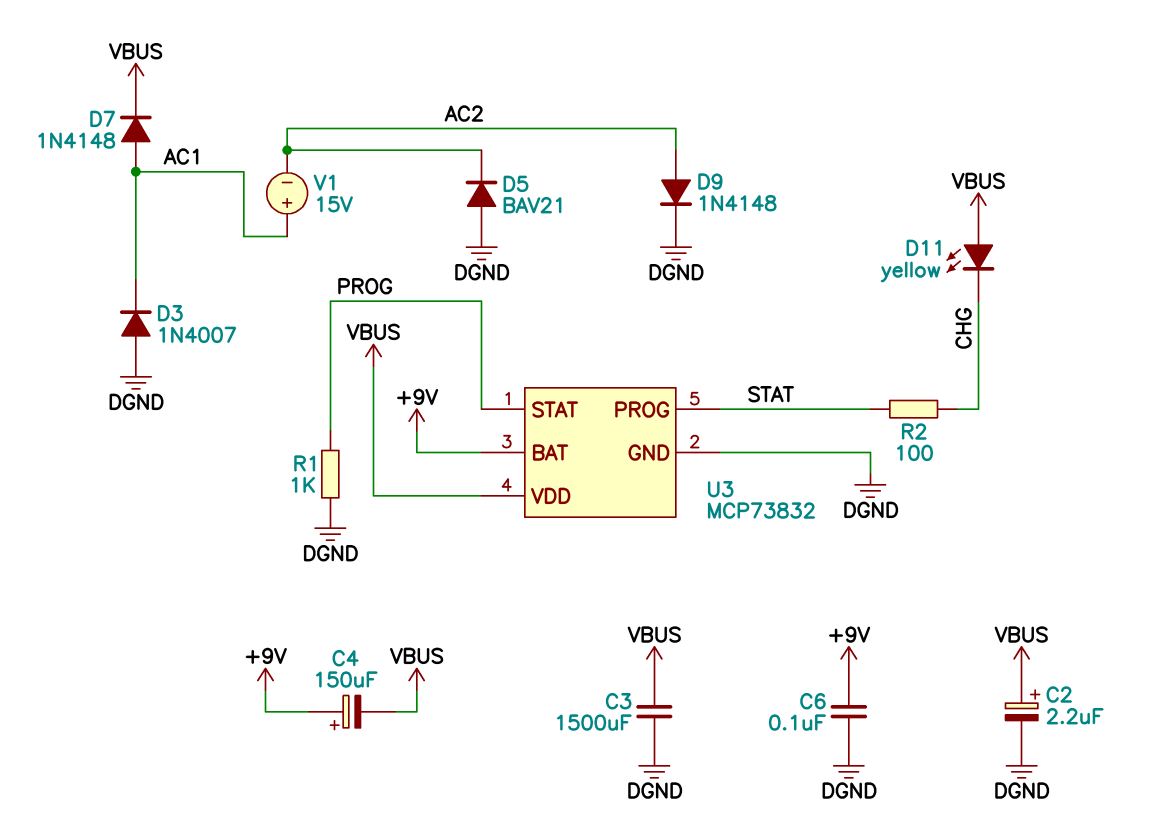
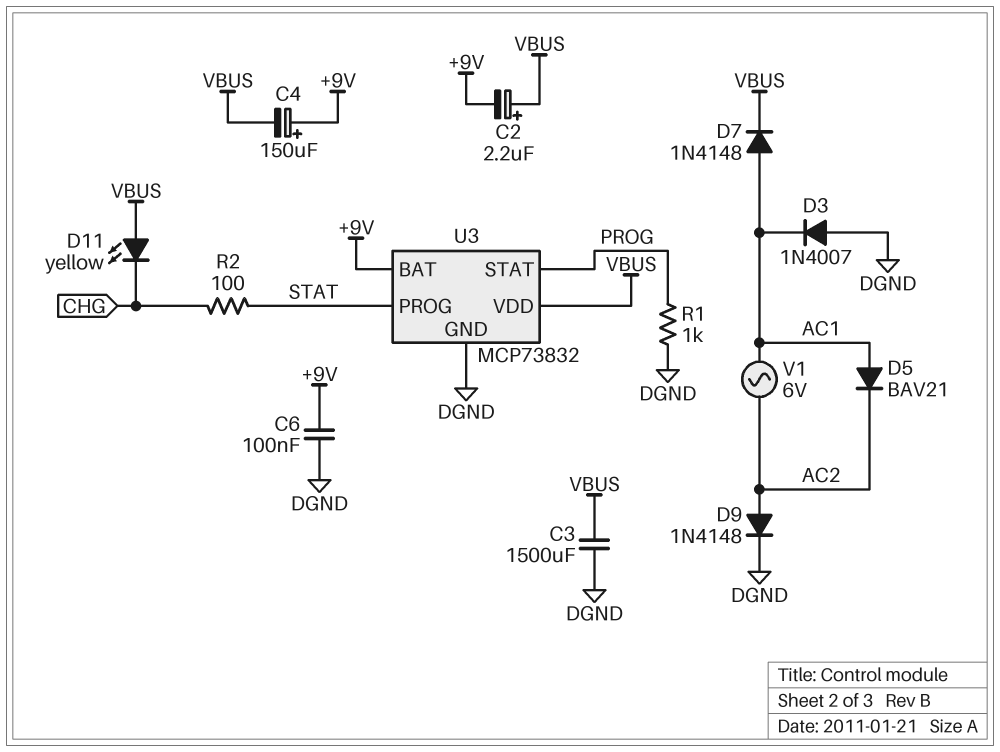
C2: 2.2uF (plus VBUS, minus DGND) -> 2.2uF (plus VBUS, minus +9V)
D5: diode BAV21 (A DGND, K AC2) -> diode BAV21 (A AC1, K AC2)
V1: 15V (plus AC1, minus AC2) -> AC 6V (AC1, AC2)

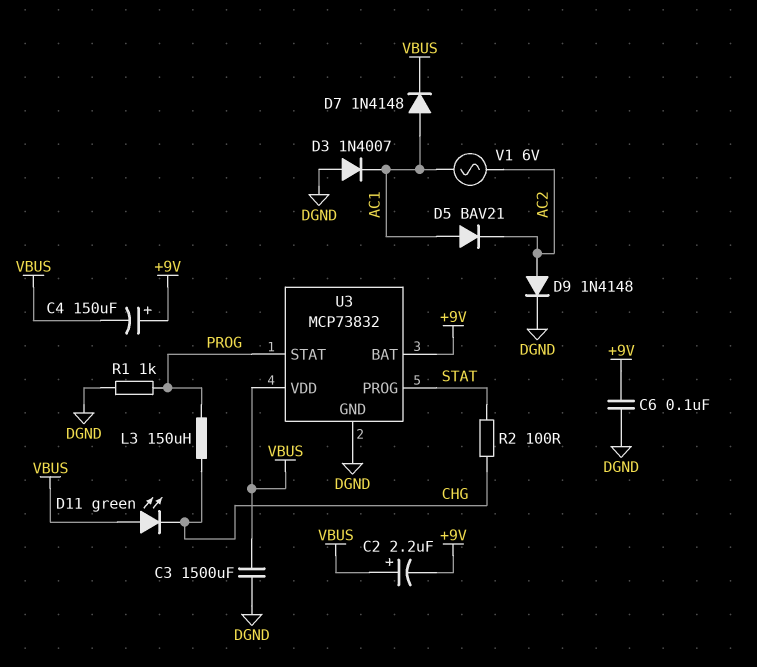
D11: LED yellow (A VBUS, K CHG) -> LED green (A VBUS, K CHG)
L3: none -> 150uH (CHG, PROG)

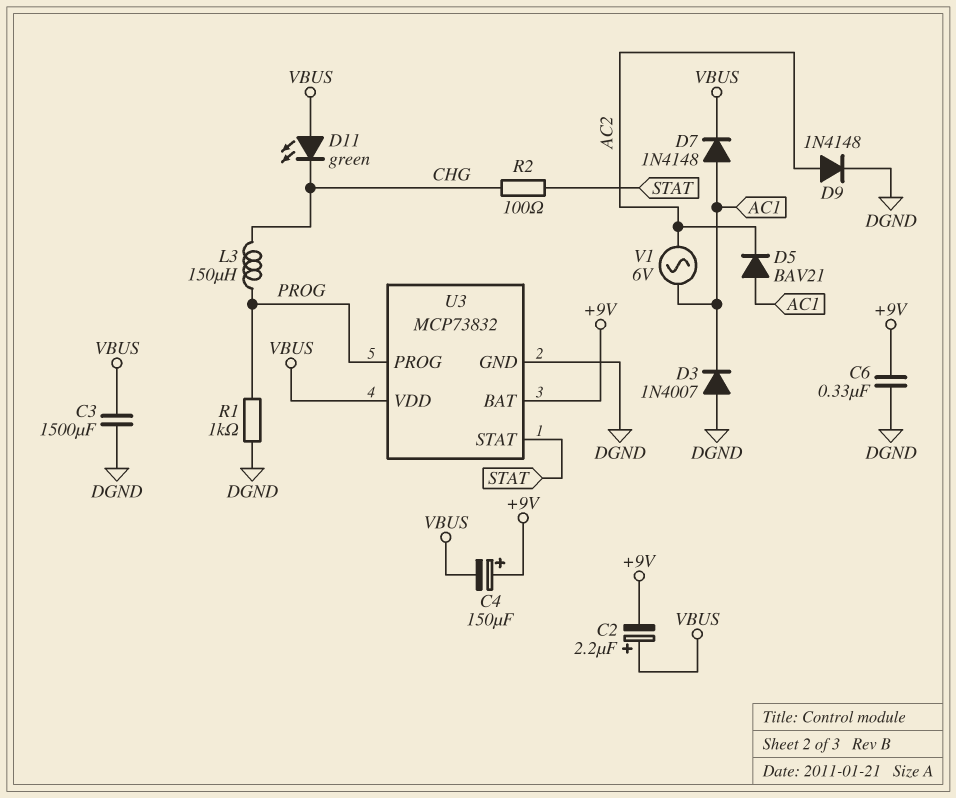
C6: 100nF (+9V, DGND) -> 330nF (+9V, DGND)
U3 pin PROG: STAT -> PROG
U3 pin STAT: PROG -> STAT

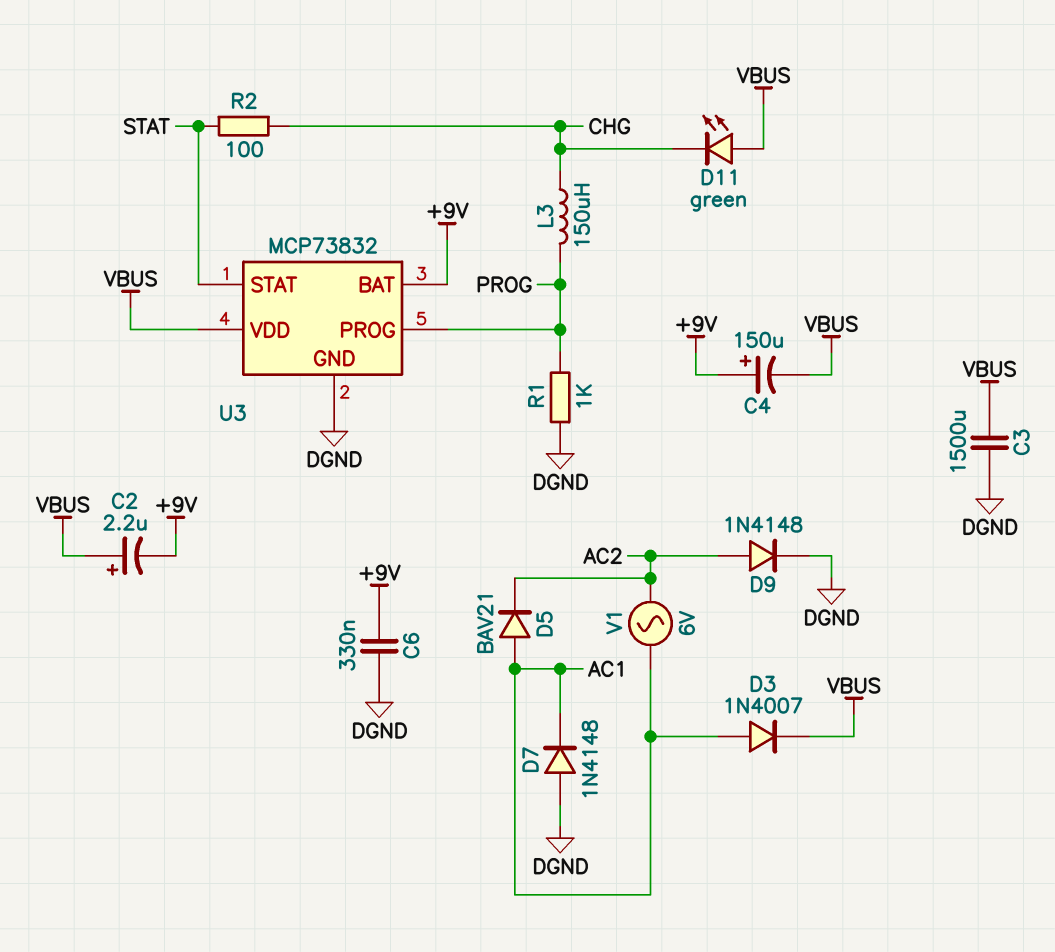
D3: diode 1N4007 (A DGND, K AC1) -> diode 1N4007 (A AC1, K VBUS)
D7: diode 1N4148 (A AC1, K VBUS) -> diode 1N4148 (A DGND, K AC1)

